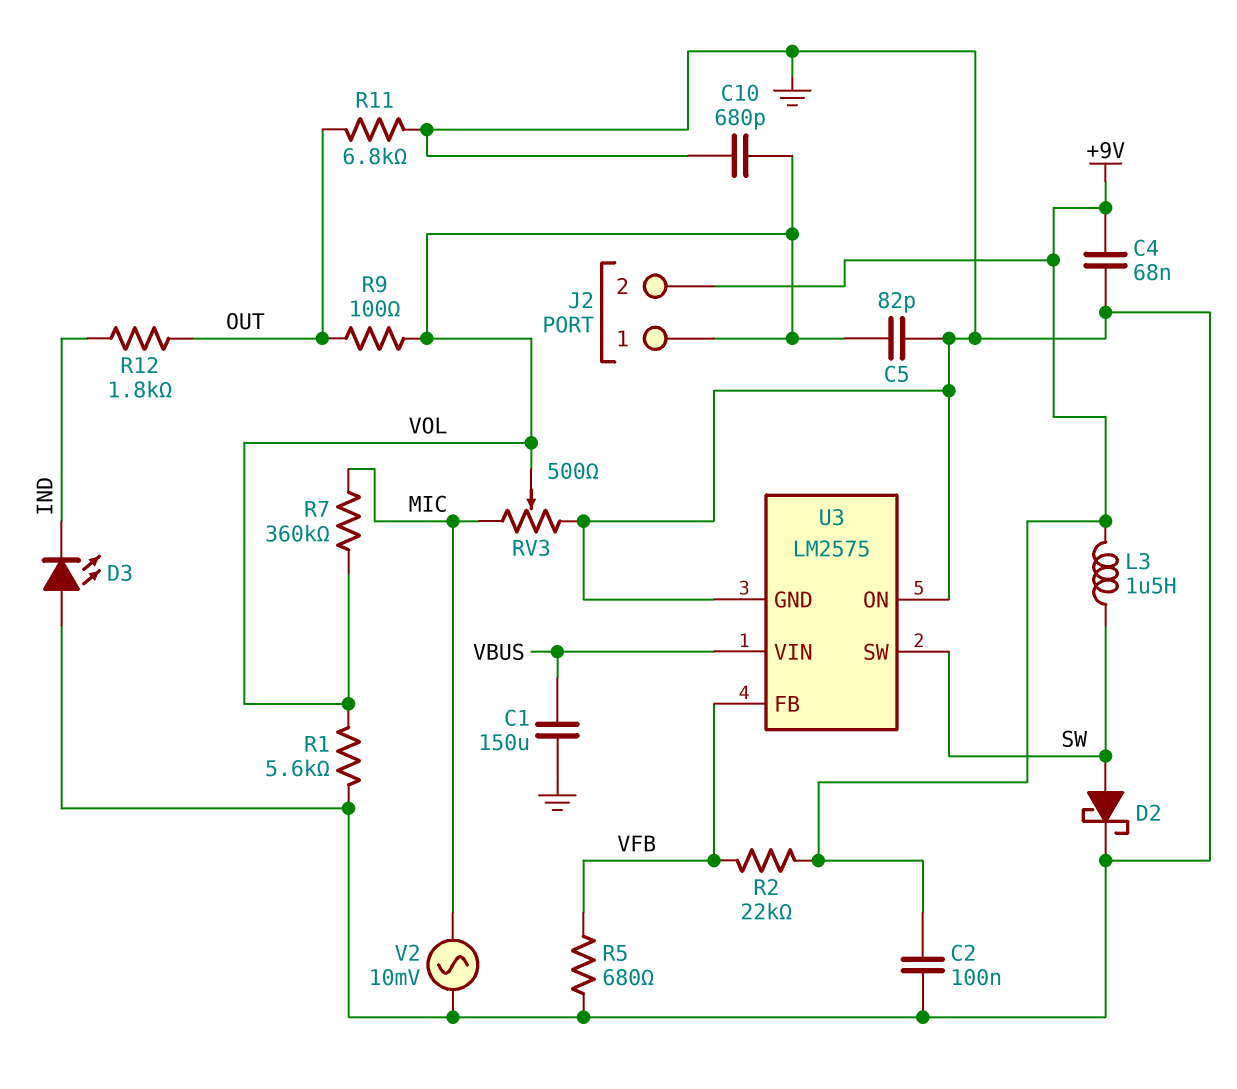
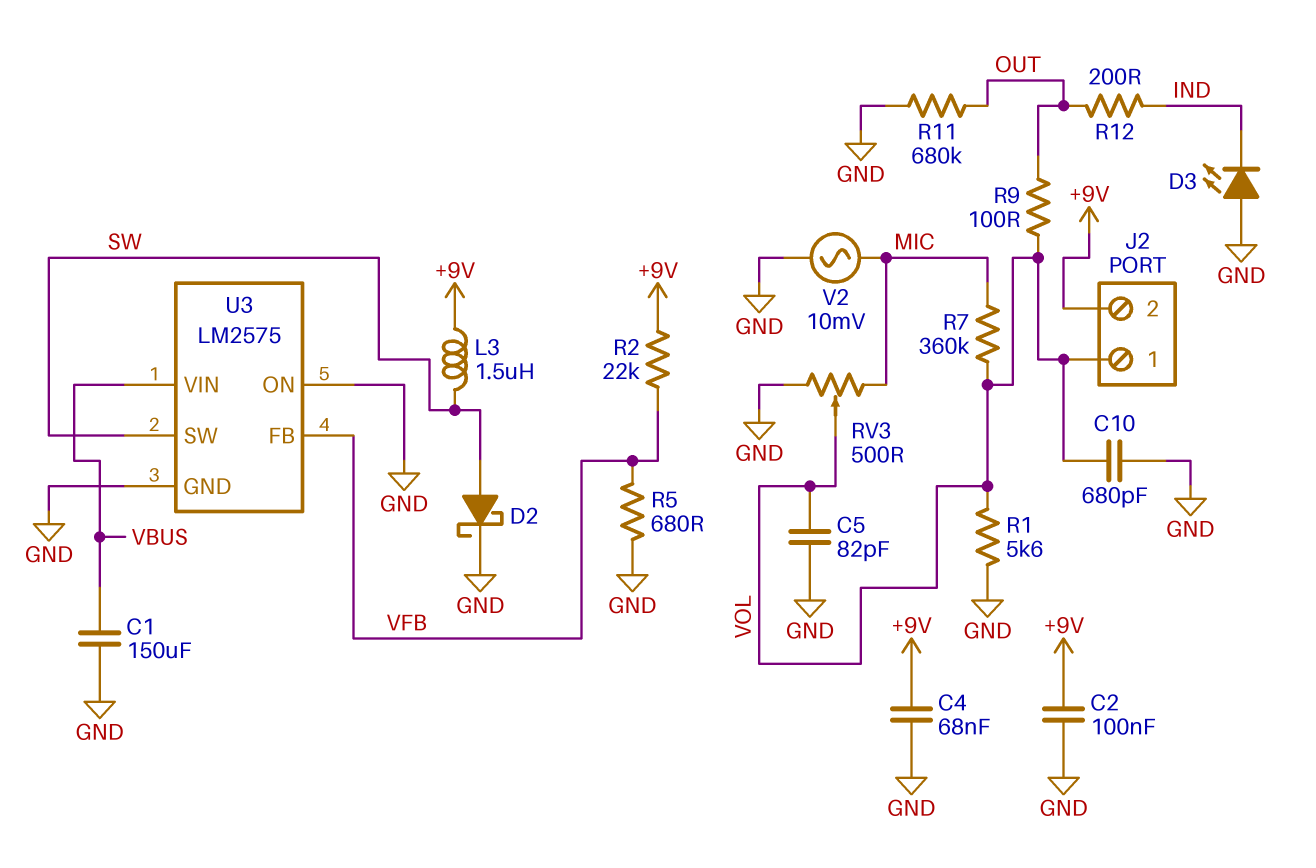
R11: 6.8k (GND, OUT) -> 680k (GND, OUT)
R12: 1.8k (IND, OUT) -> 200 (IND, OUT)

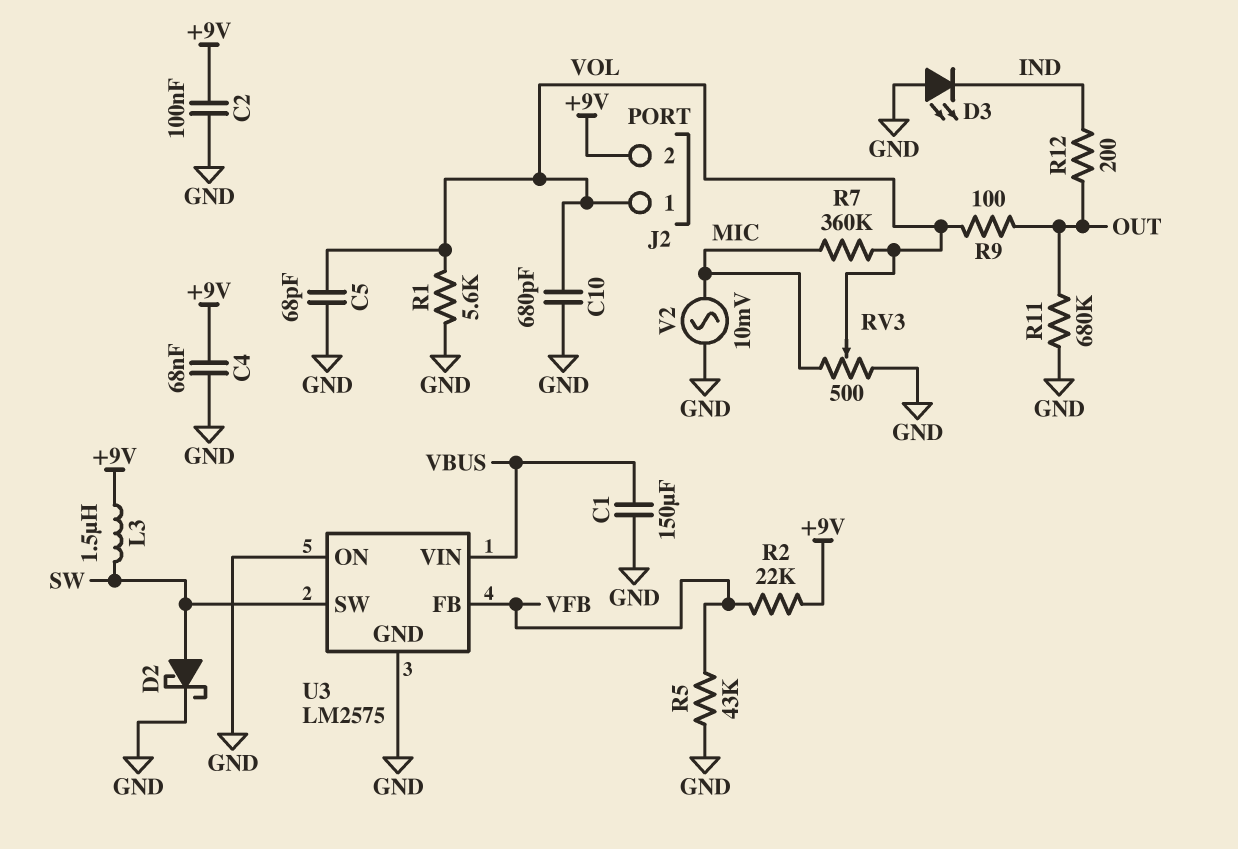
C5: 82pF (GND, VOL) -> 68pF (GND, VOL)
R5: 680 (GND, VFB) -> 43k (GND, VFB)

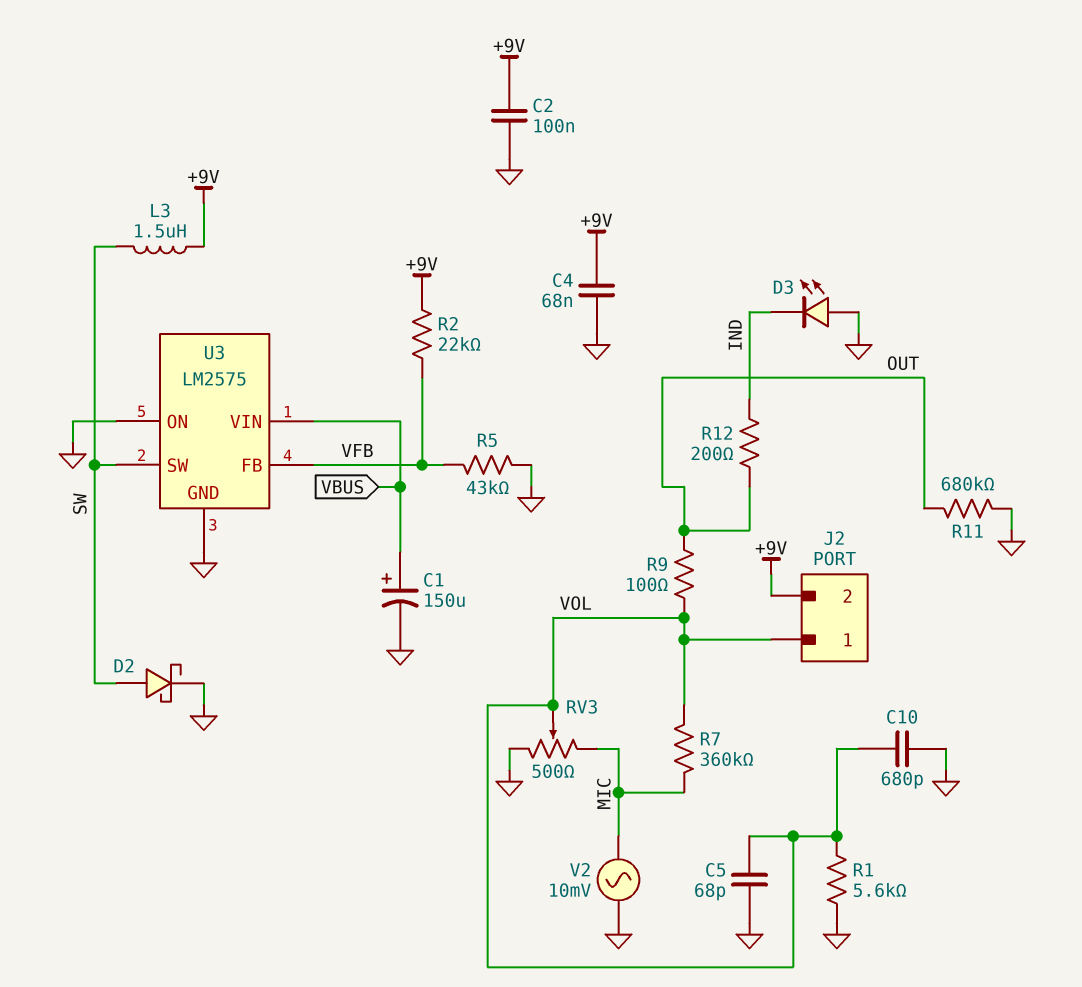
C1: 150uF (GND, VBUS) -> 150uF (plus VBUS, minus GND)

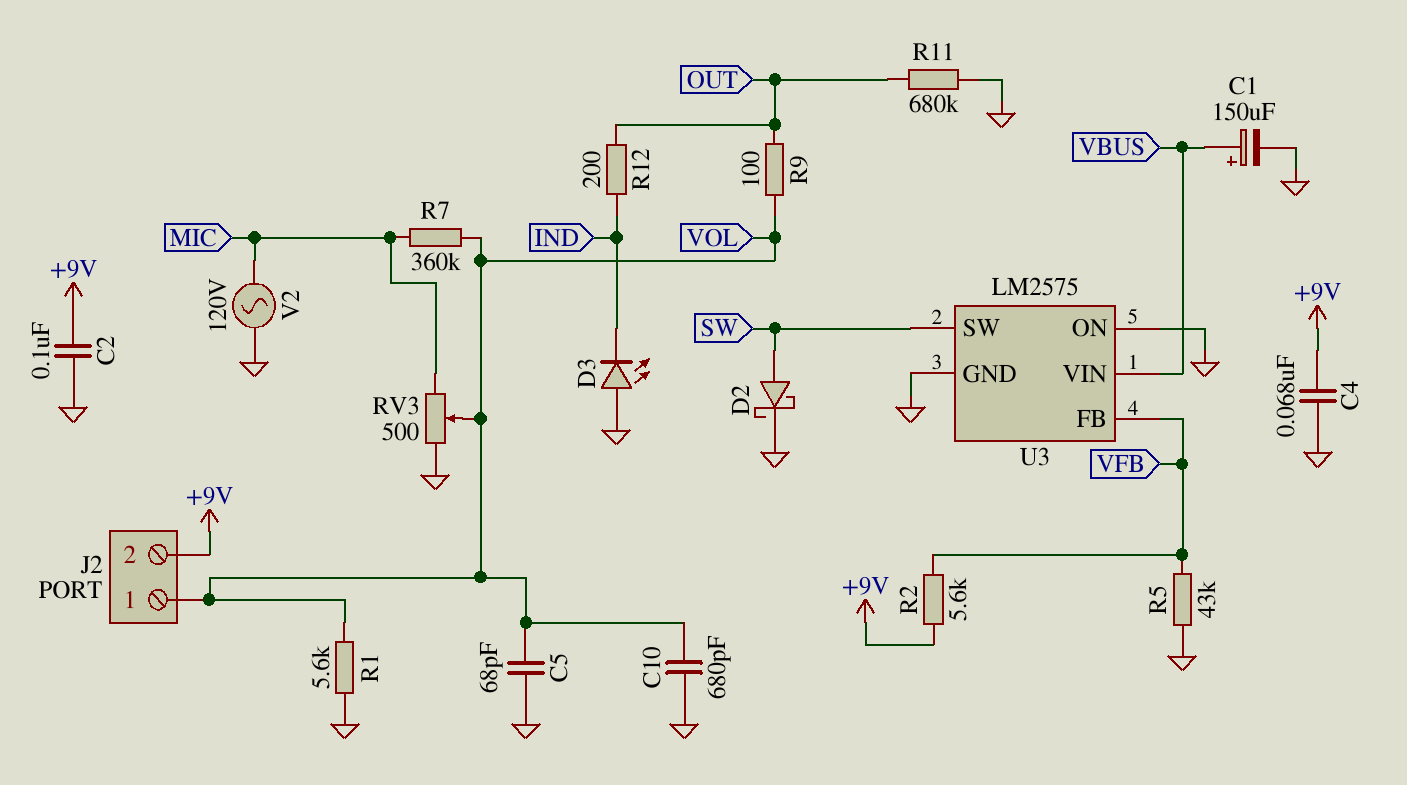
L3: 1.5uH (+9V, SW) -> none
R2: 22k (+9V, VFB) -> 5.6k (+9V, VFB)
V2: AC 10mV (GND, MIC) -> AC 120V (GND, MIC)

